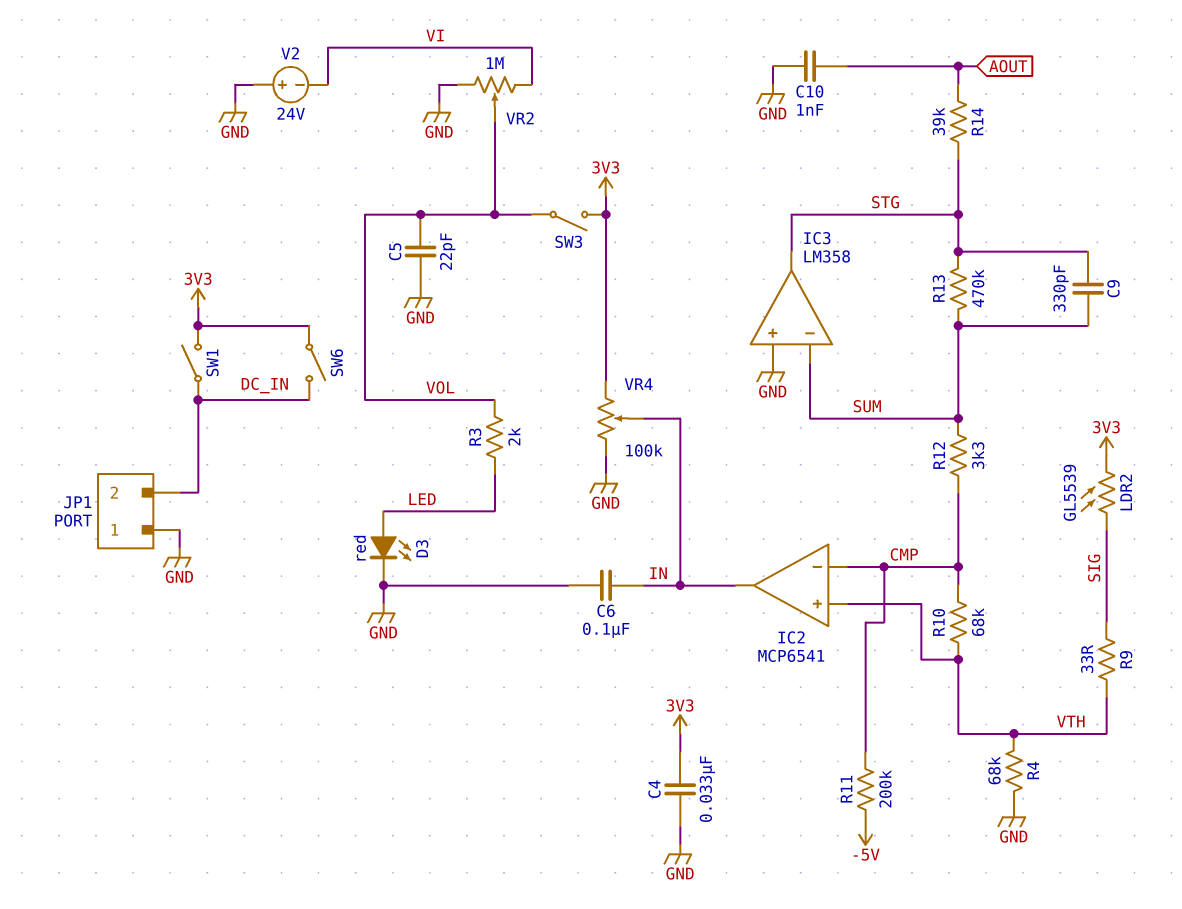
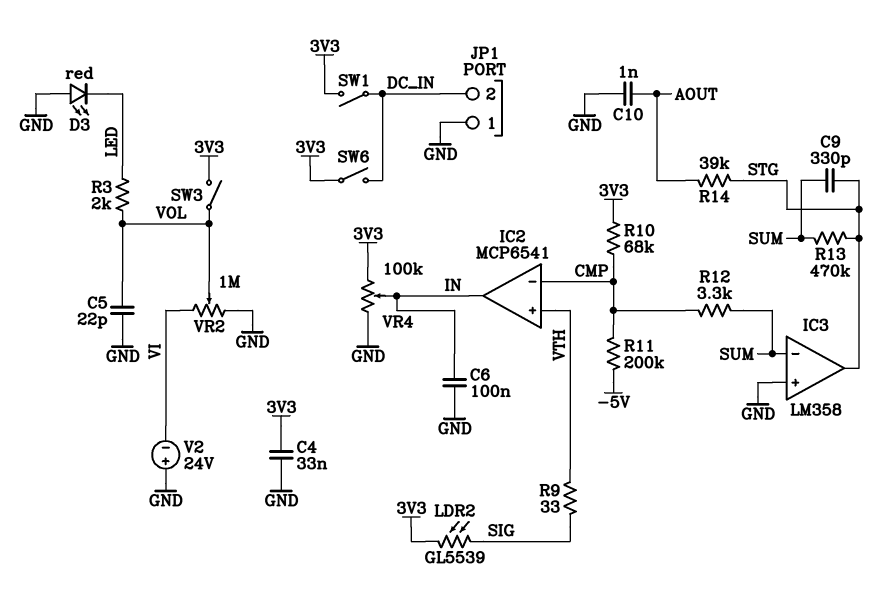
D3: LED red (A LED, K GND) -> LED red (A GND, K LED)
R4: 68k (GND, VTH) -> none
R10: 68k (CMP, VTH) -> 68k (3V3, CMP)

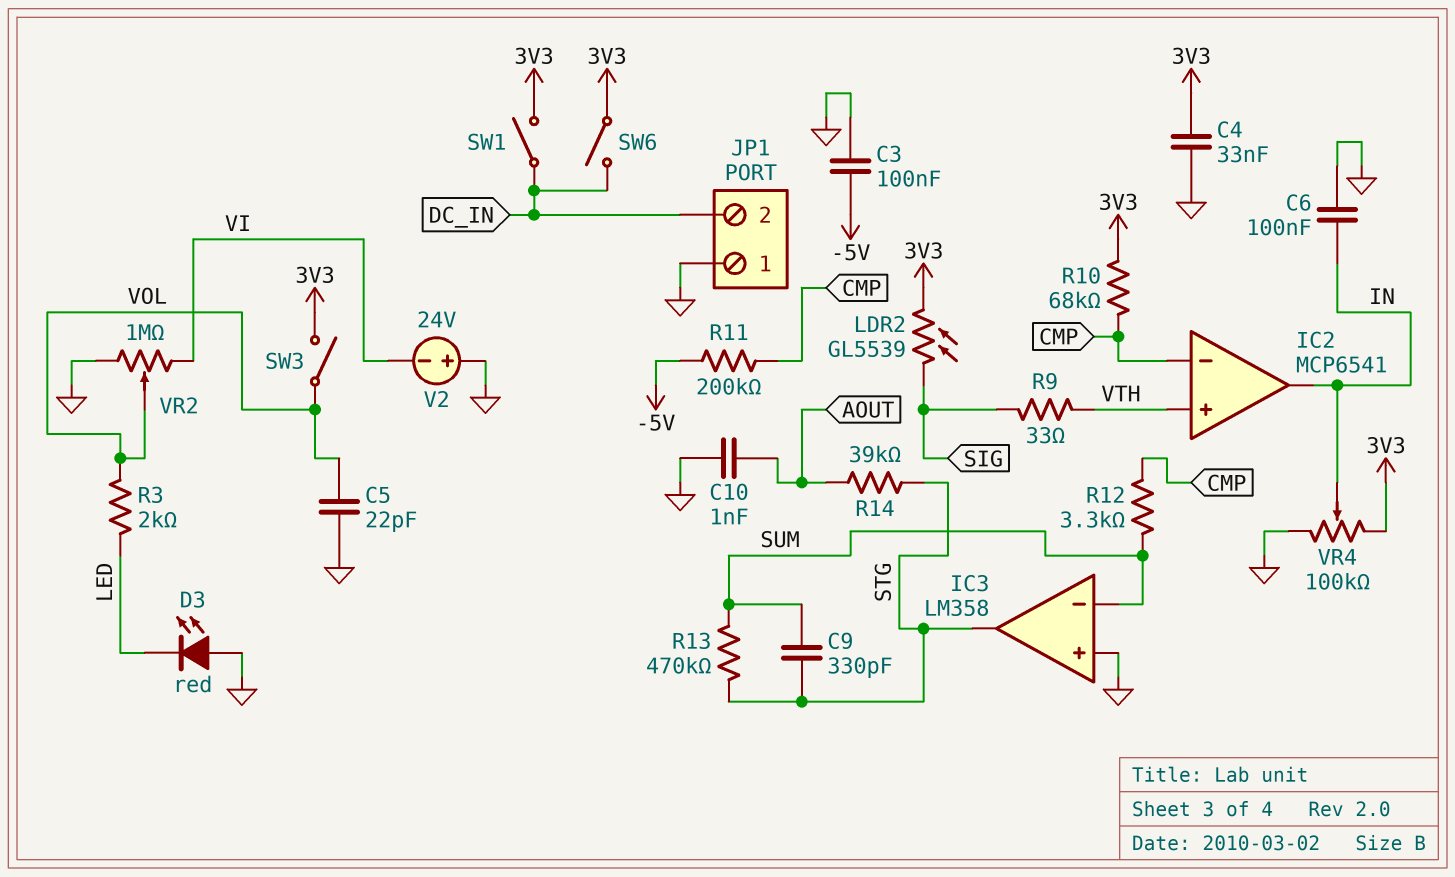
C3: none -> 100nF (-5V, GND)

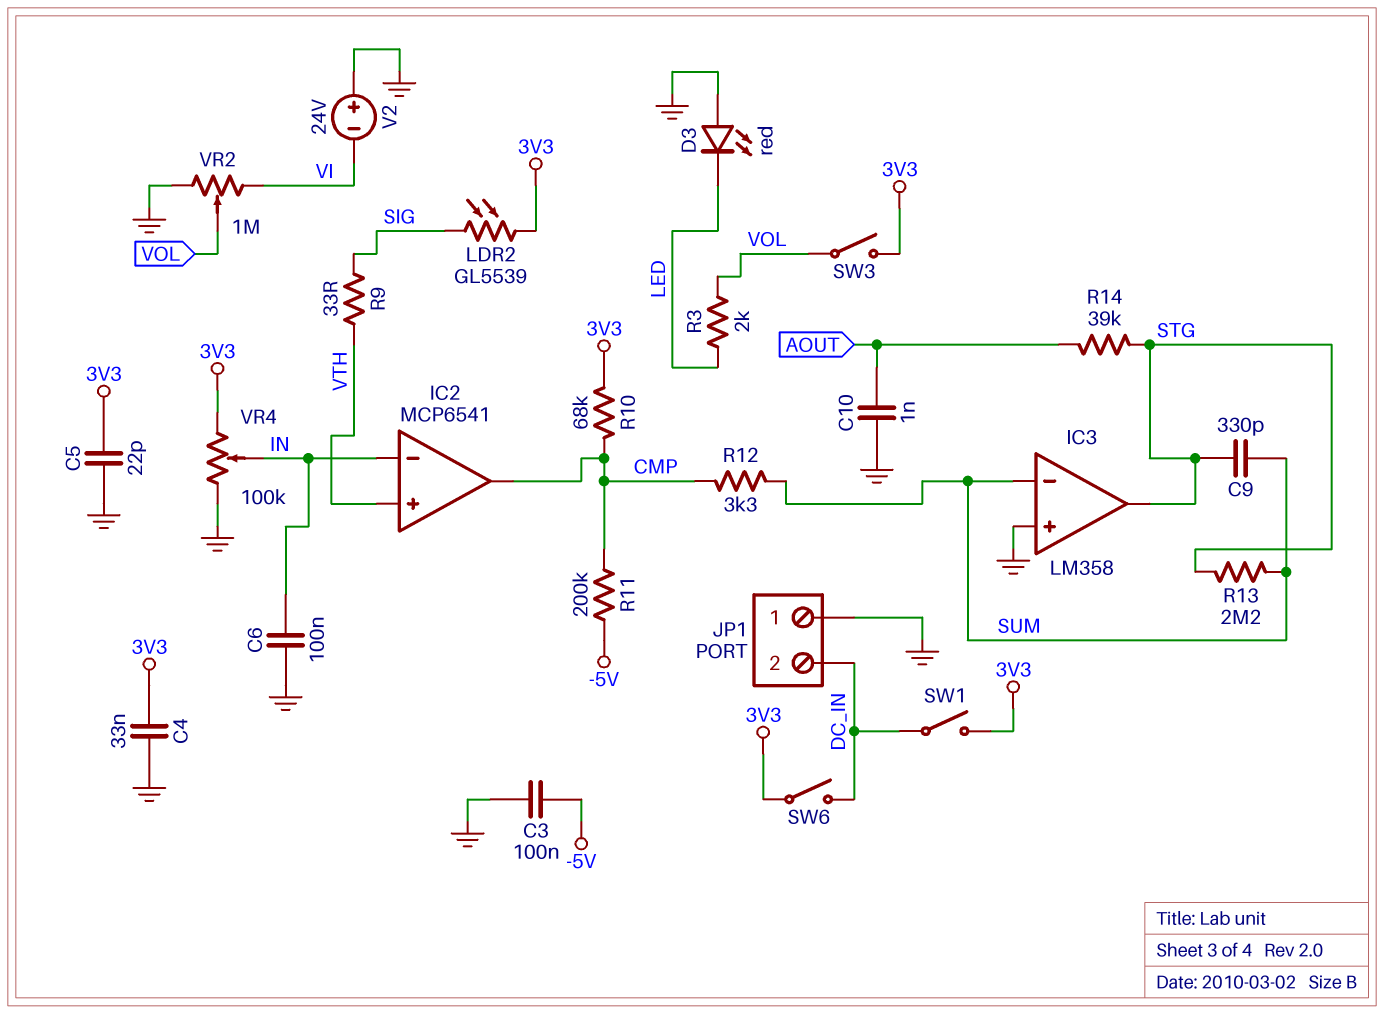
C5: 22pF (GND, VOL) -> 22pF (3V3, GND)
IC2 pin in-: CMP -> IN
IC2 pin out: IN -> CMP
R13: 470k (STG, SUM) -> 2.2M (STG, SUM)

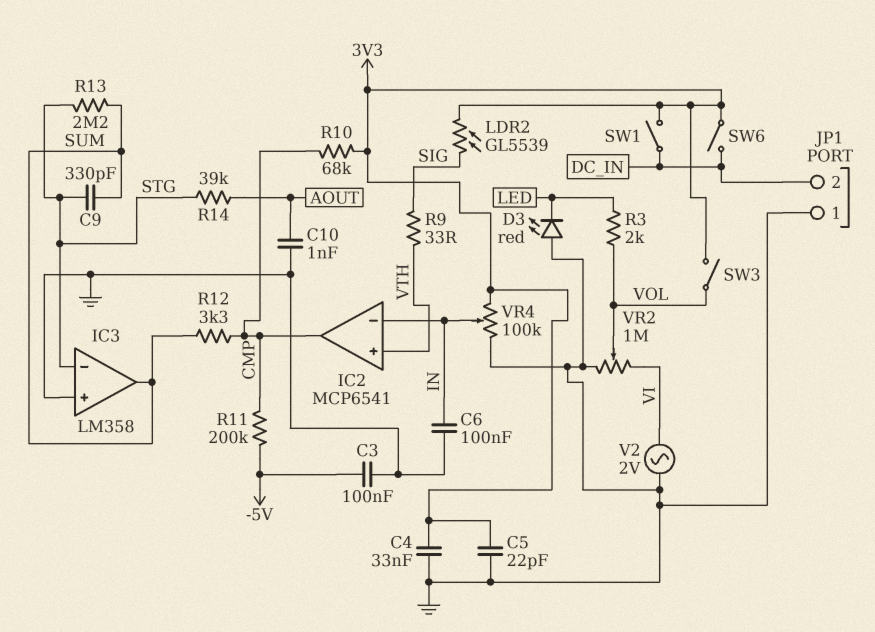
IC3 pin in-: SUM -> STG
IC3 pin out: STG -> SUM
V2: 24V (plus GND, minus VI) -> AC 2V (GND, VI)

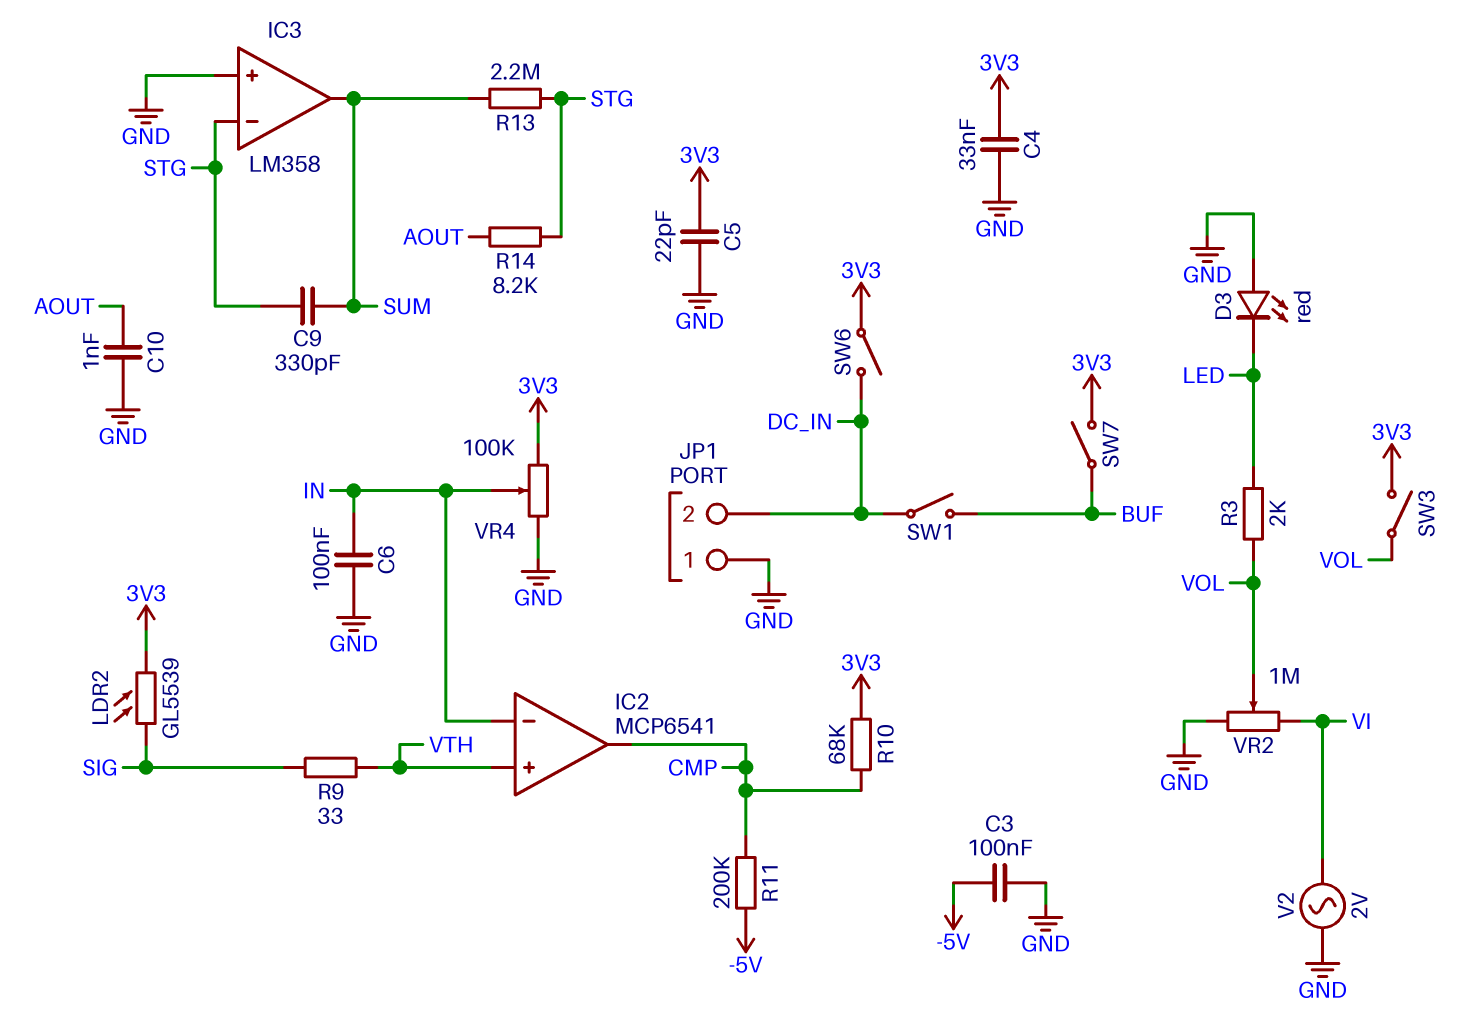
R12: 3.3k (CMP, SUM) -> none
R14: 39k (AOUT, STG) -> 8.2k (AOUT, STG)
SW1: switch (3V3, DC_IN) -> switch (BUF, DC_IN)
SW7: none -> switch (3V3, BUF)

